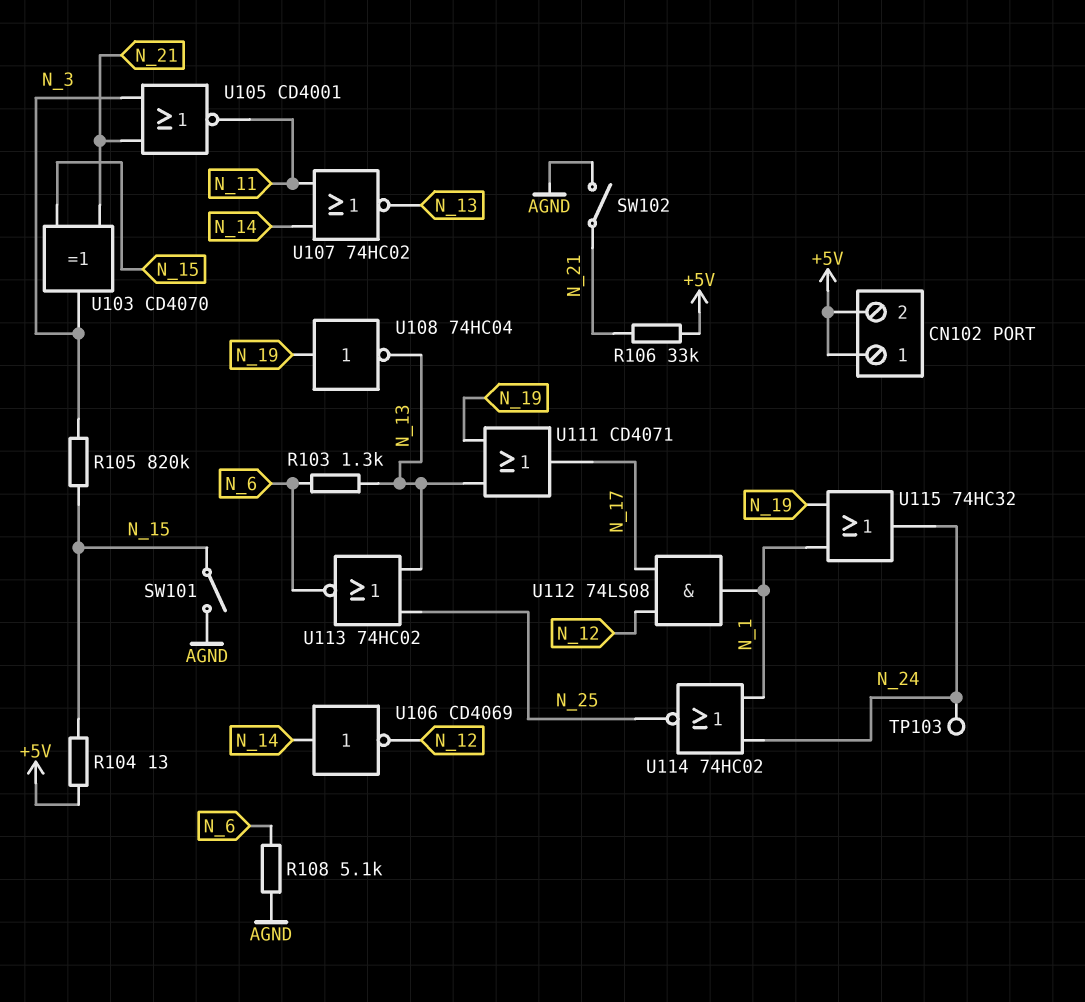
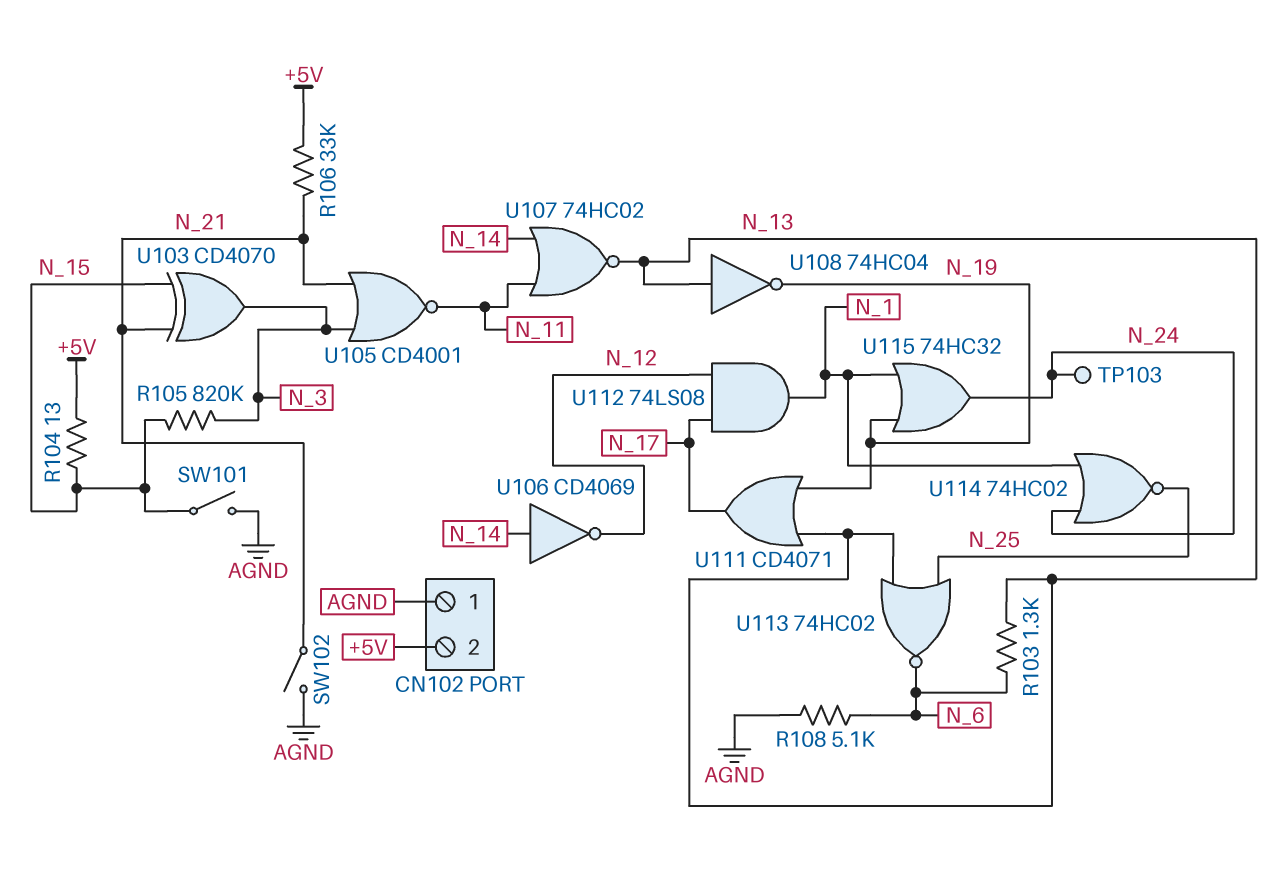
CN102 pin 1: +5V -> AGND
U108: NOT 74HC04 (in N_19, out N_13) -> NOT 74HC04 (in N_13, out N_19)

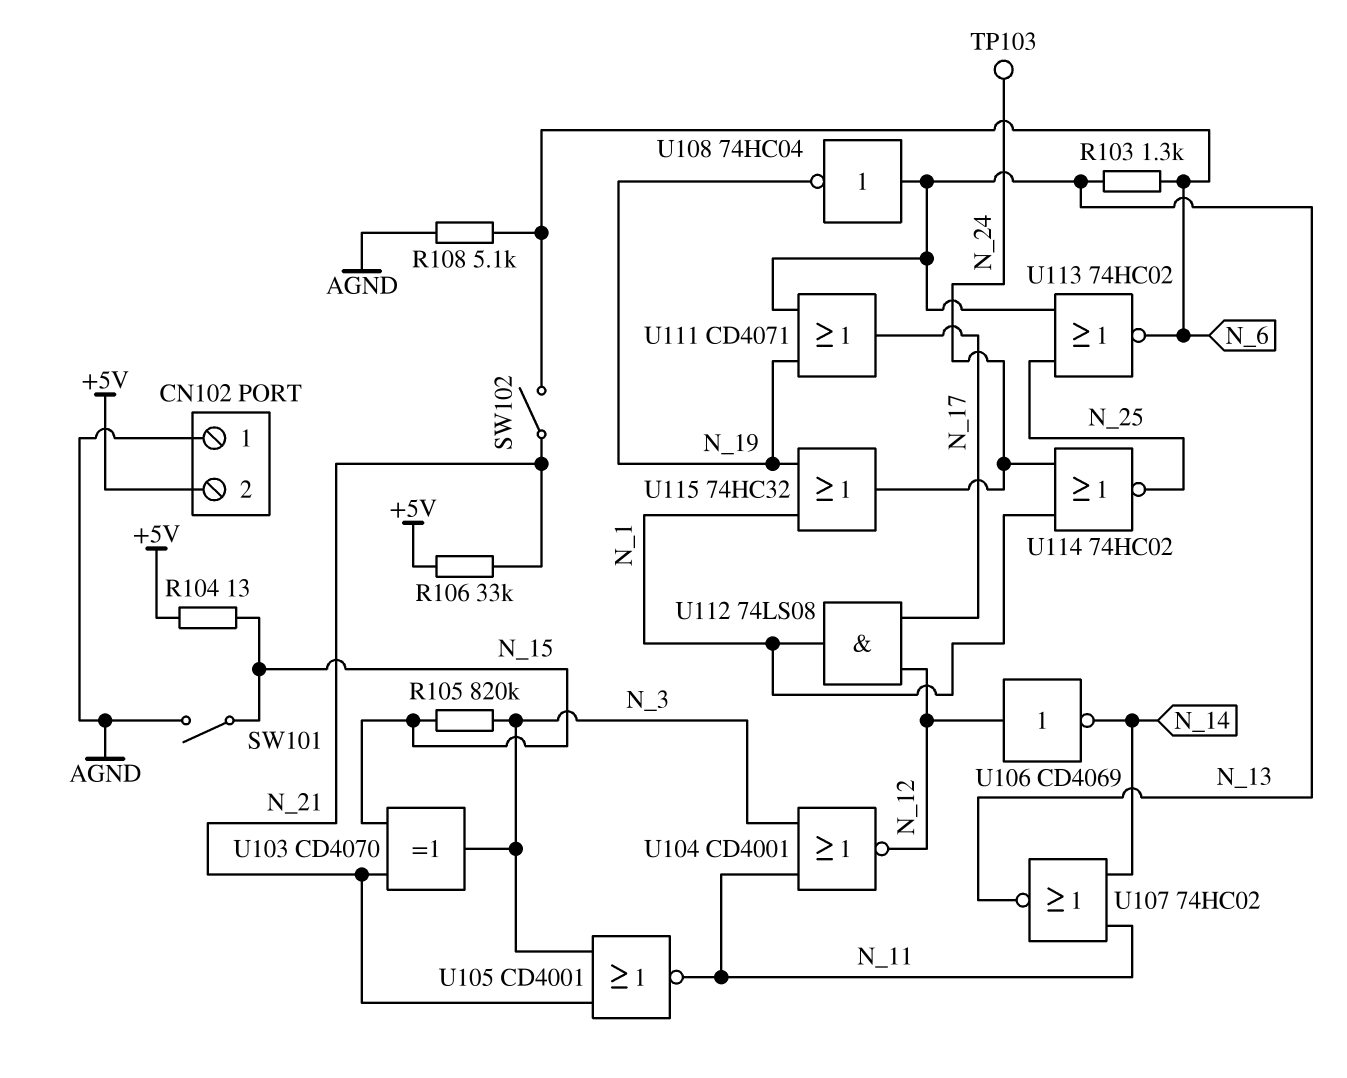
SW102: switch (AGND, N_21) -> switch (N_6, N_21)
U104: none -> NOR CD4001 (in N_3, in N_11, out N_12)
U106: NOT CD4069 (in N_14, out N_12) -> NOT CD4069 (in N_12, out N_14)

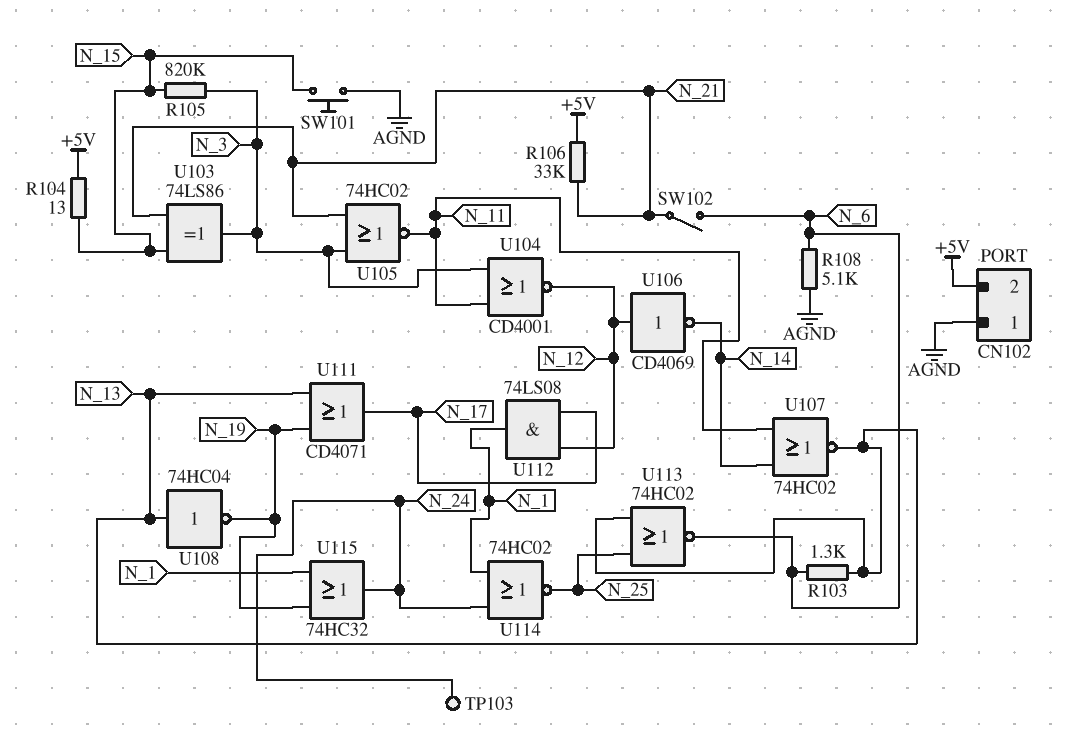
SW101: switch (AGND, N_15) -> button (AGND, N_15)
U103: XOR CD4070 (in N_15, in N_21, out N_3) -> XOR 74LS86 (in N_15, in N_21, out N_3)
U105: NOR CD4001 (in N_3, in N_21, out N_11) -> NOR 74HC02 (in N_3, in N_21, out N_11)

